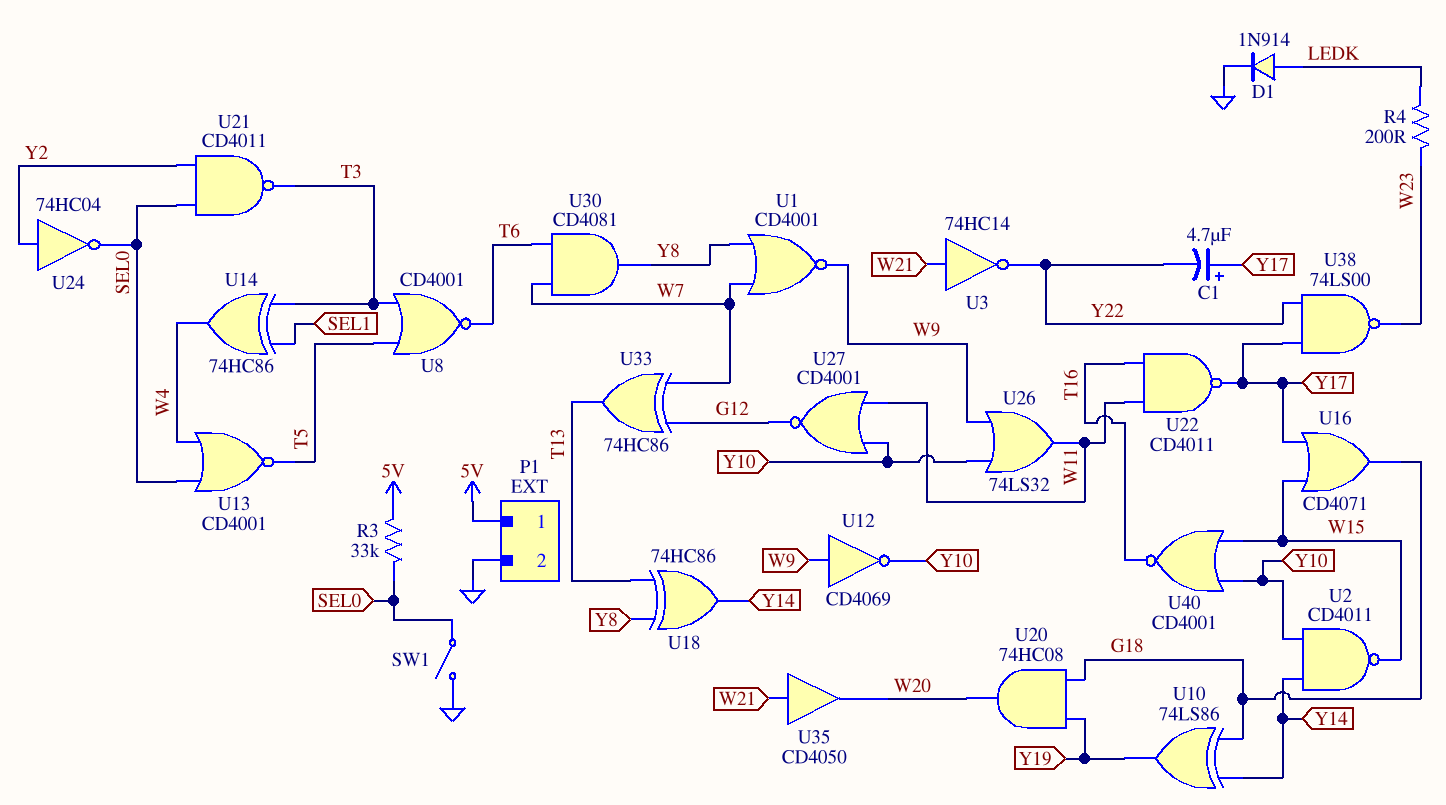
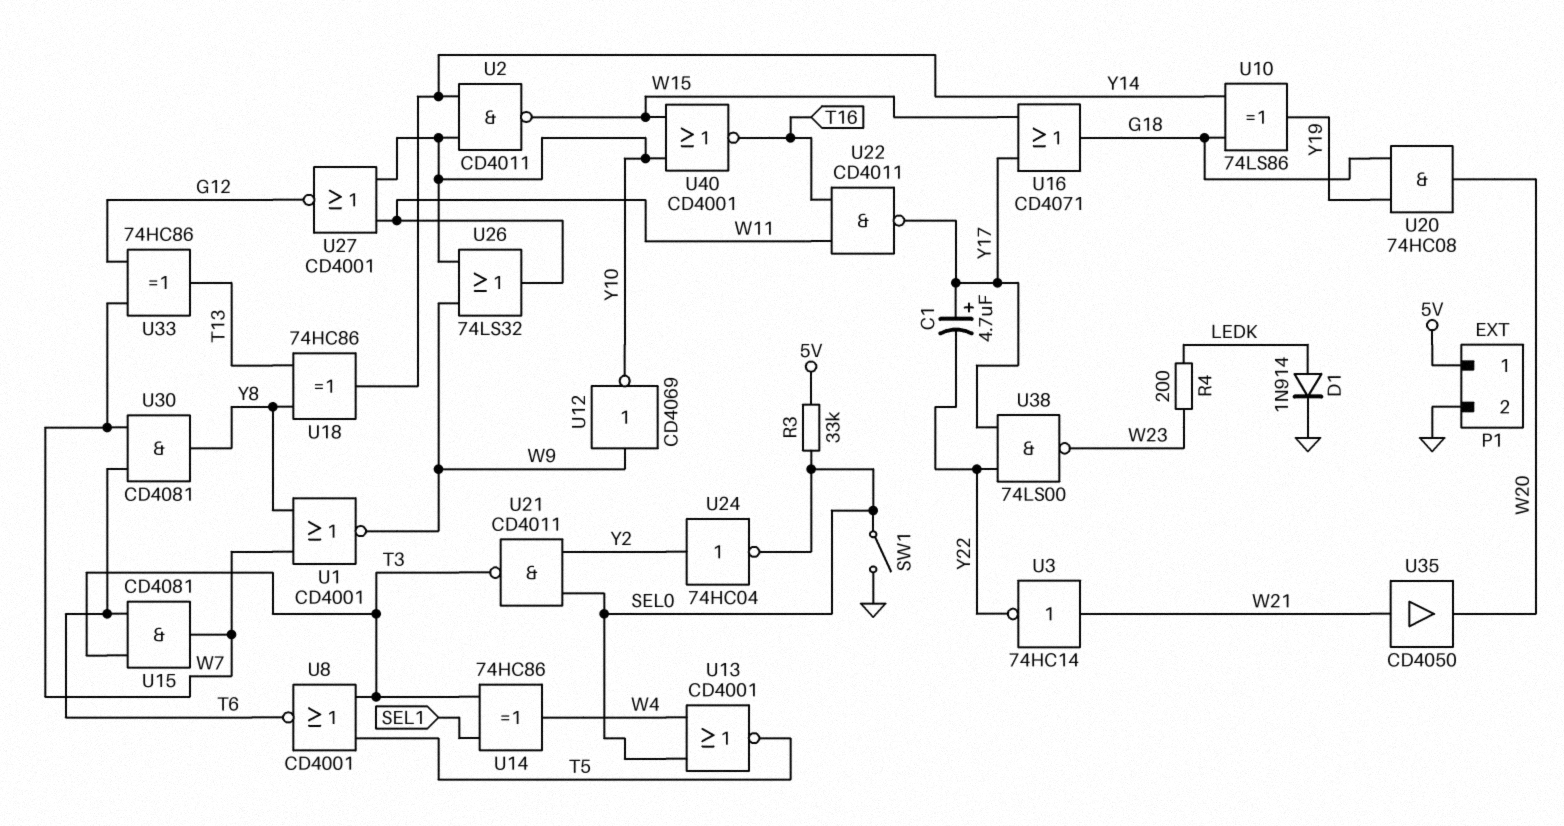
U15: none -> AND CD4081 (in T3, in T6, out W7)

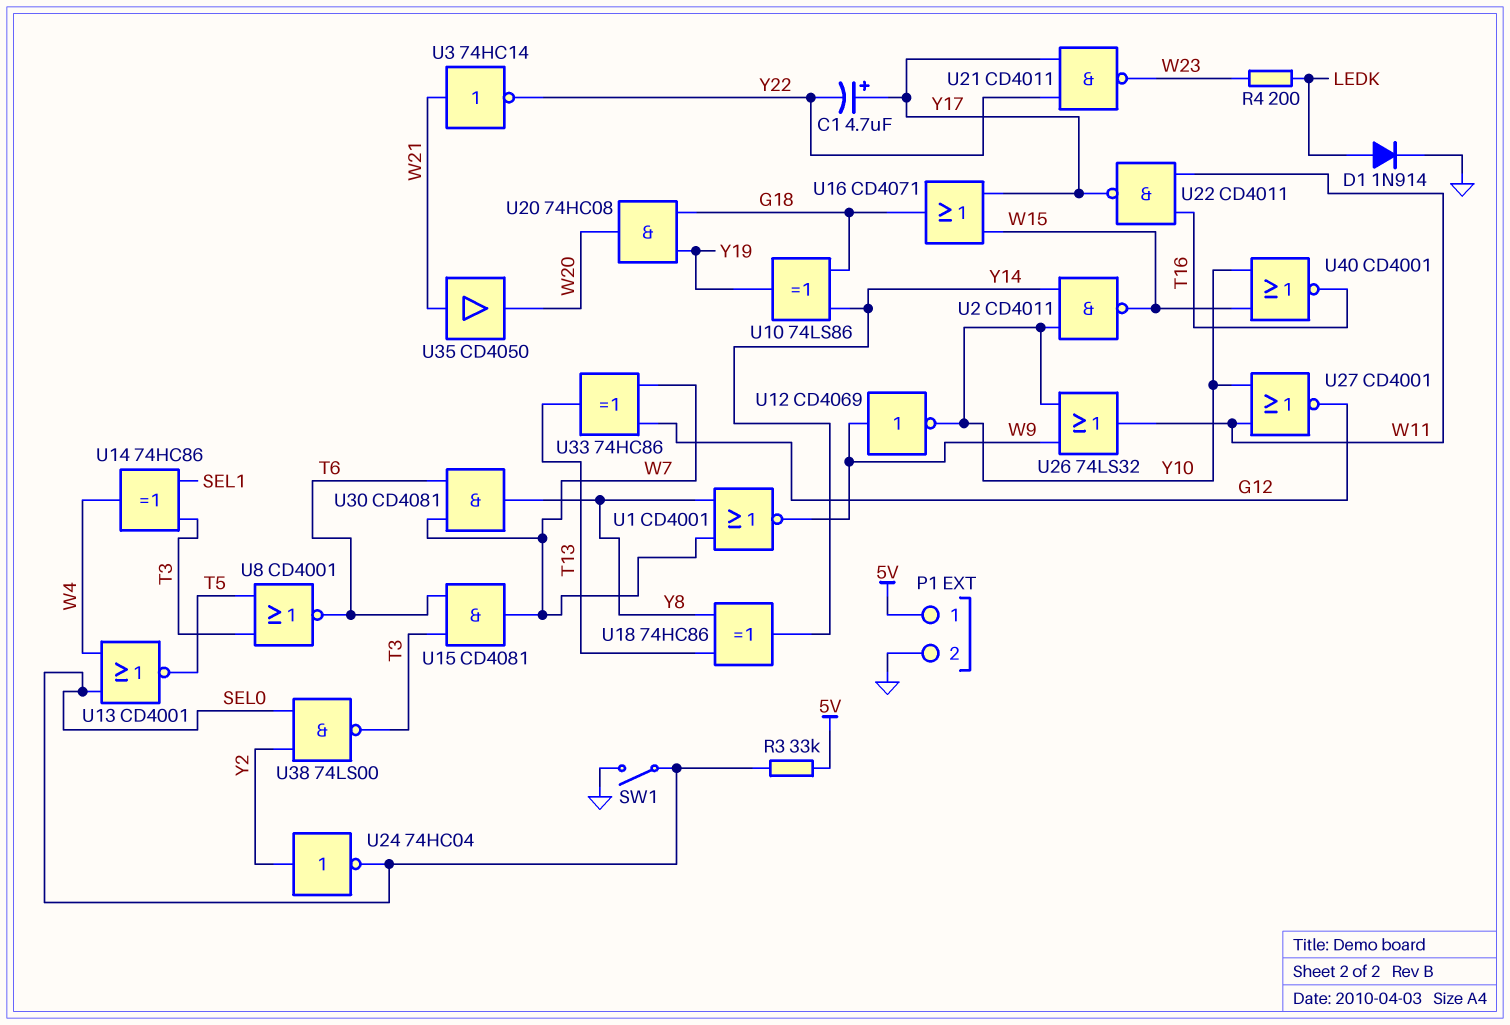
U21: NAND CD4011 (in SEL0, in Y2, out T3) -> NAND CD4011 (in Y17, in Y22, out W23)
U38: NAND 74LS00 (in Y17, in Y22, out W23) -> NAND 74LS00 (in SEL0, in Y2, out T3)

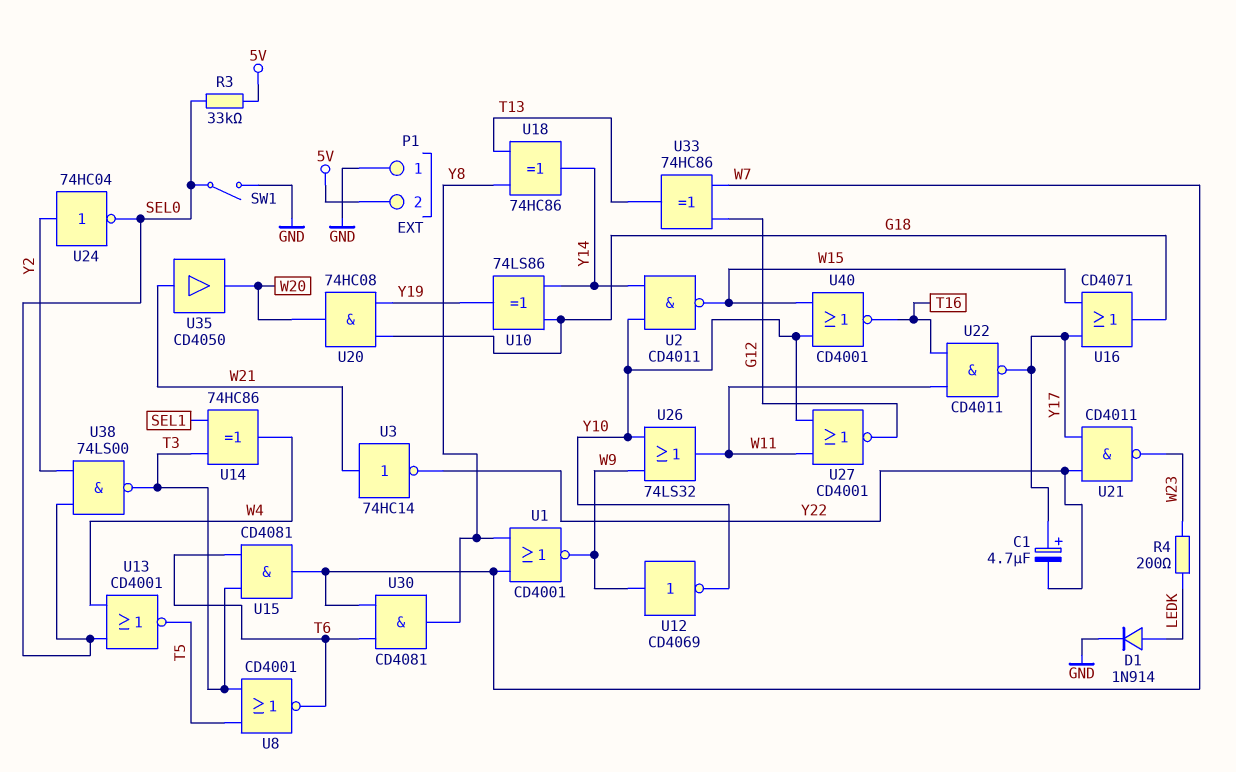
P1 pin 1: 5V -> GND
P1 pin 2: GND -> 5V

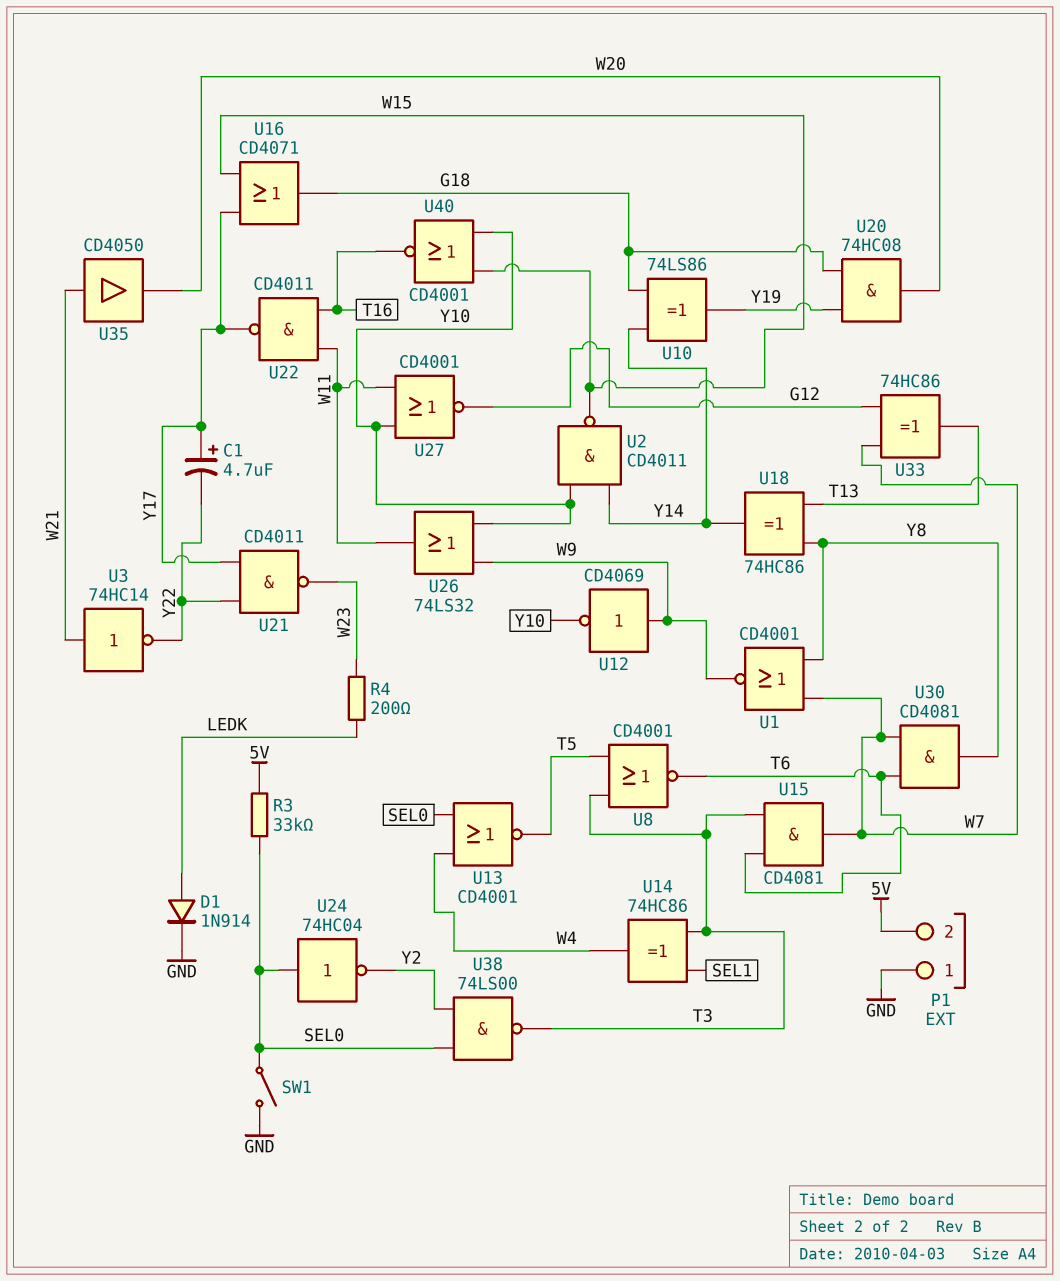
U24: NOT 74HC04 (in Y2, out SEL0) -> NOT 74HC04 (in SEL0, out Y2)

